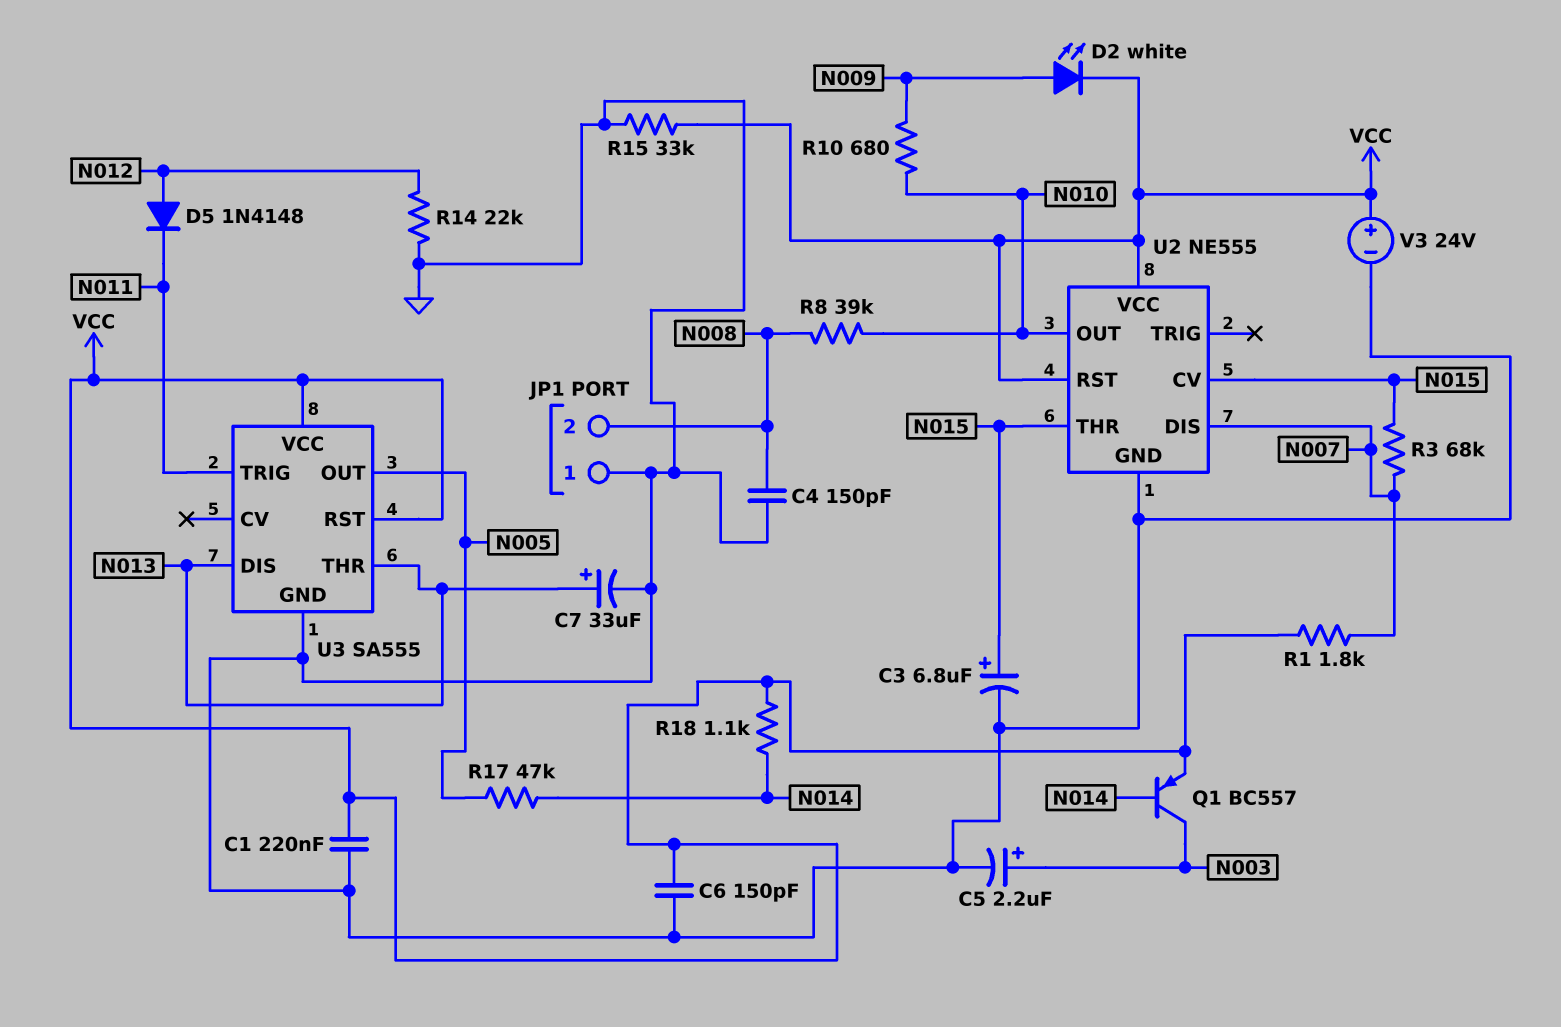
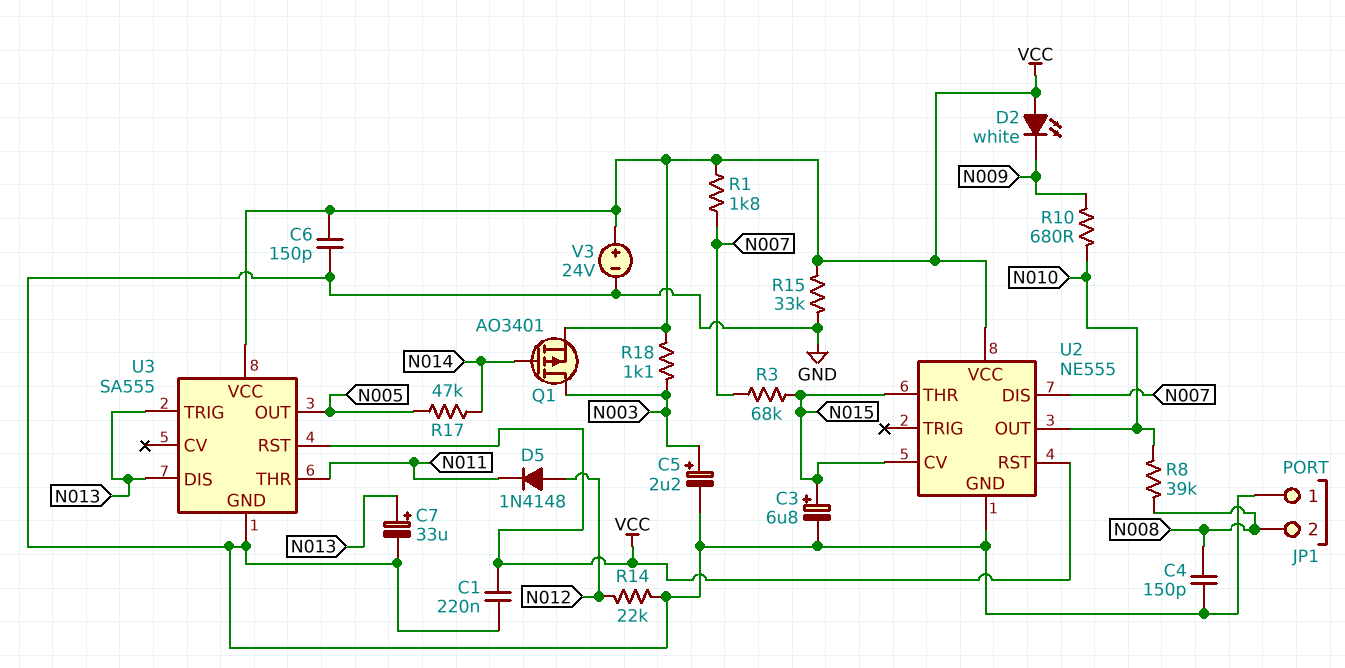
D2: LED white (A N009, K VCC) -> LED white (A VCC, K N009)
Q1: PNP BC557 (B N014, C N003, E VCC) -> PMOS AO3401 (G N014, D N003, S VCC)
R18: 1.1k (N014, VCC) -> 1.1k (N003, VCC)
U3 pin THR: N013 -> N011
U3 pin TRIG: N011 -> N013

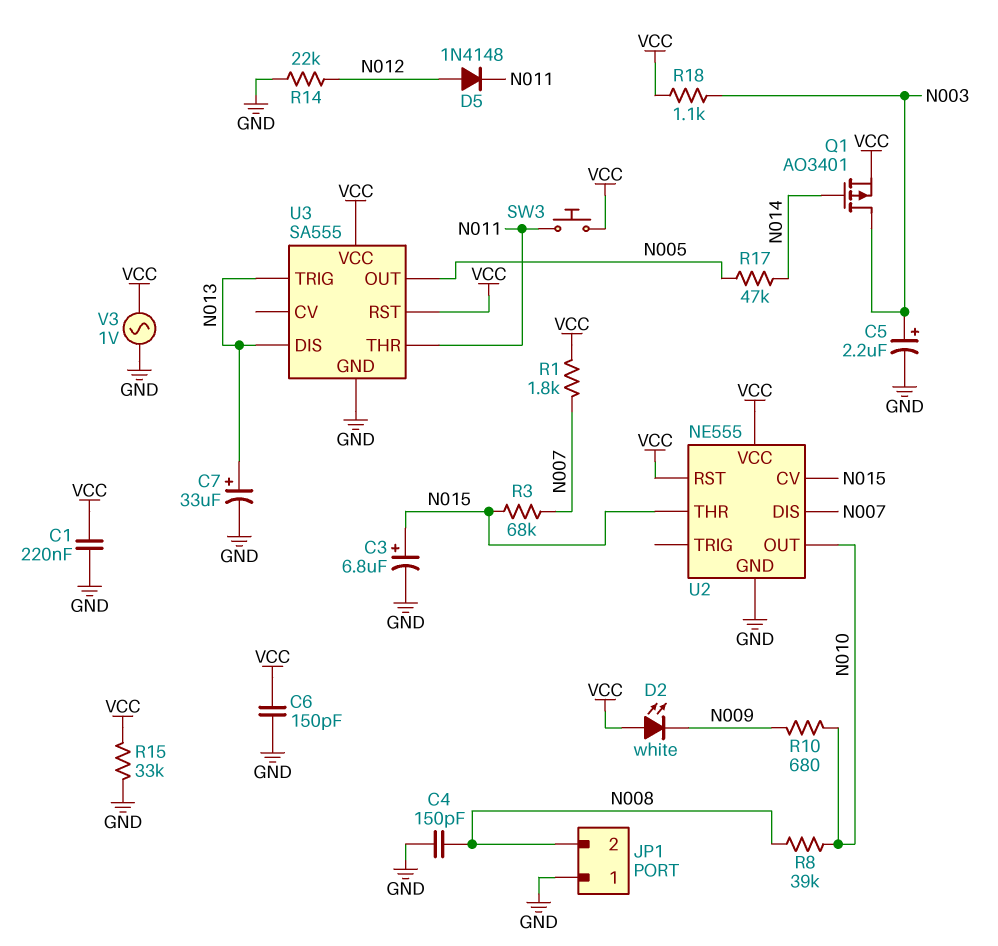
SW3: none -> button (N011, VCC)
V3: 24V (plus VCC, minus GND) -> AC 1V (GND, VCC)

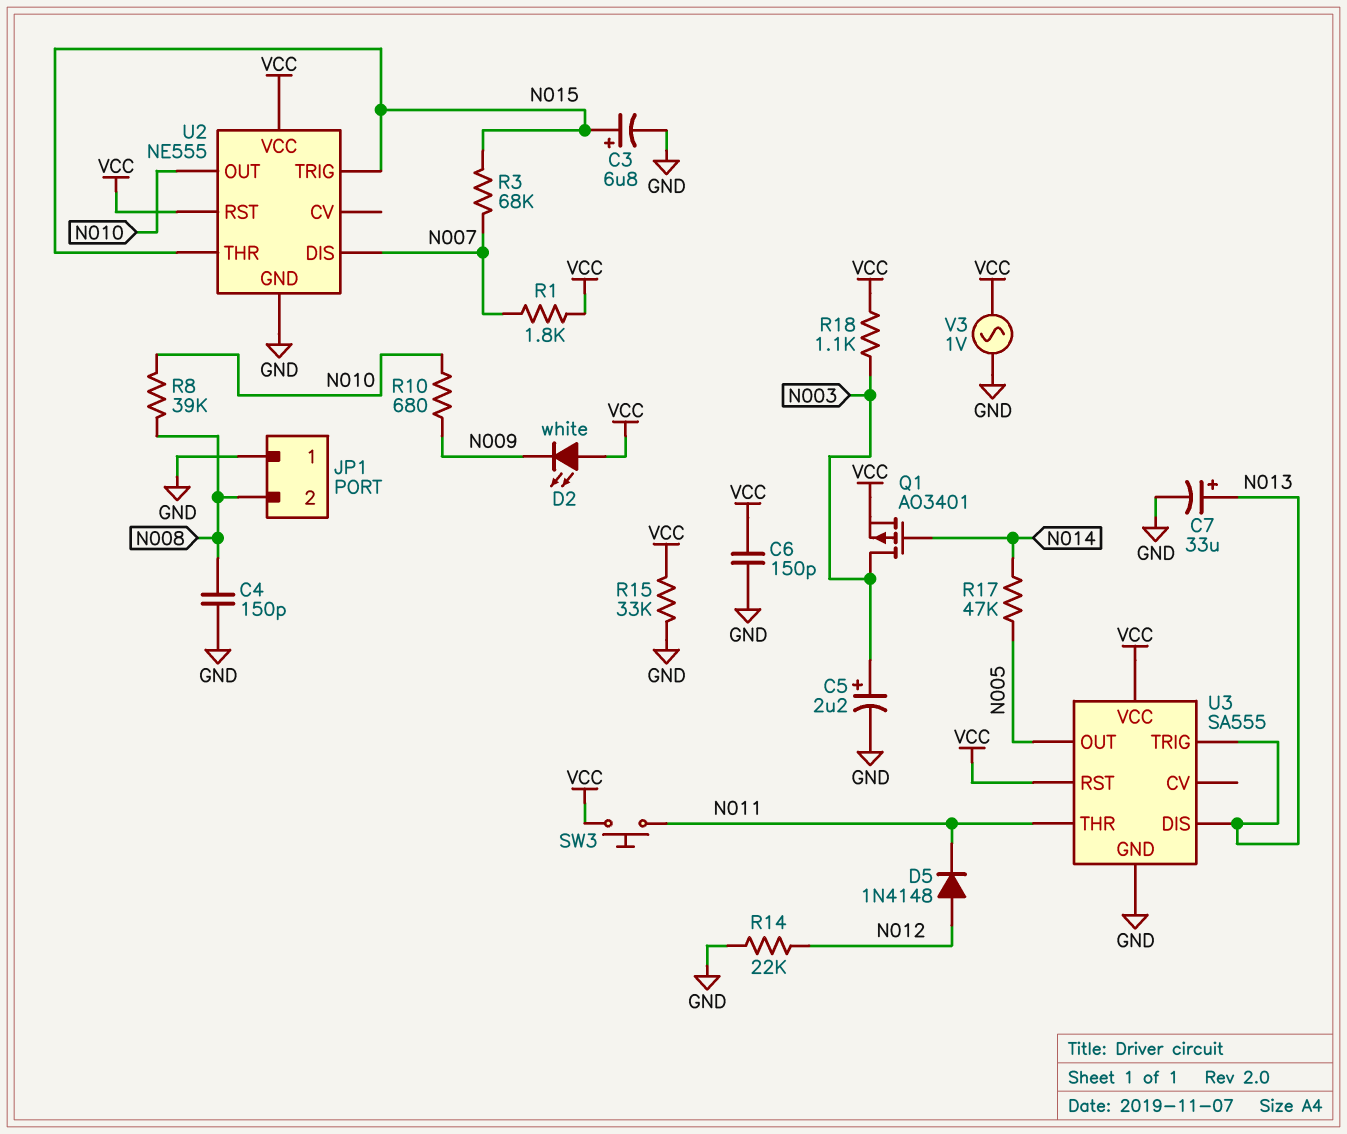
C1: 220nF (GND, VCC) -> none
U2 pin CV: N015 -> none
U2 pin TRIG: none -> N015

